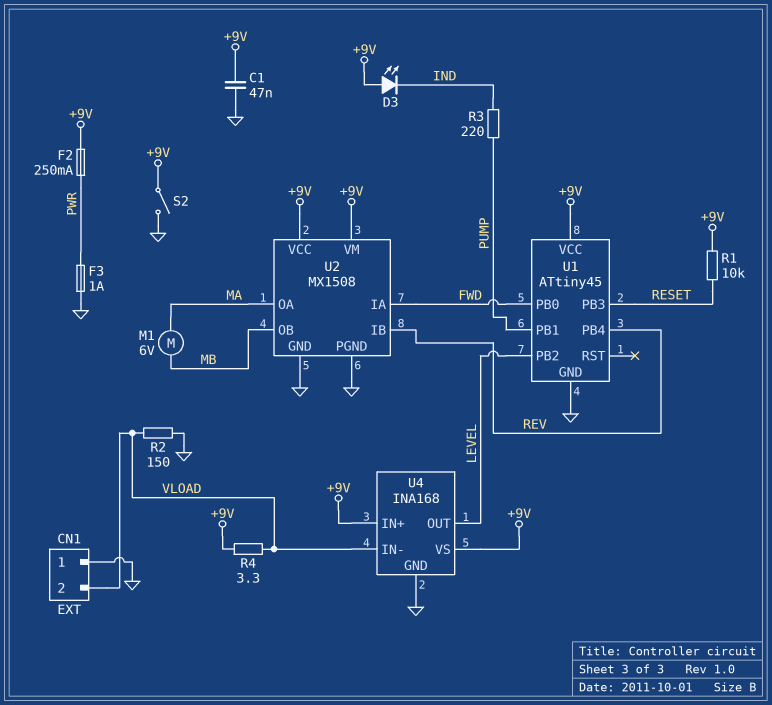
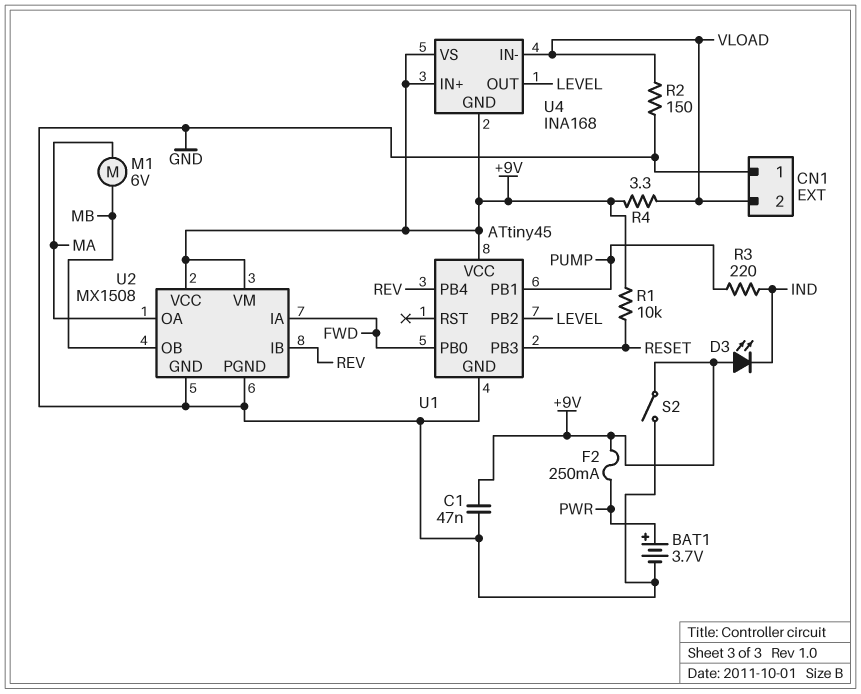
BAT1: none -> 3.7V (plus PWR, minus GND)
F3: 1A (GND, PWR) -> none
U4 pin GND: GND -> +9V

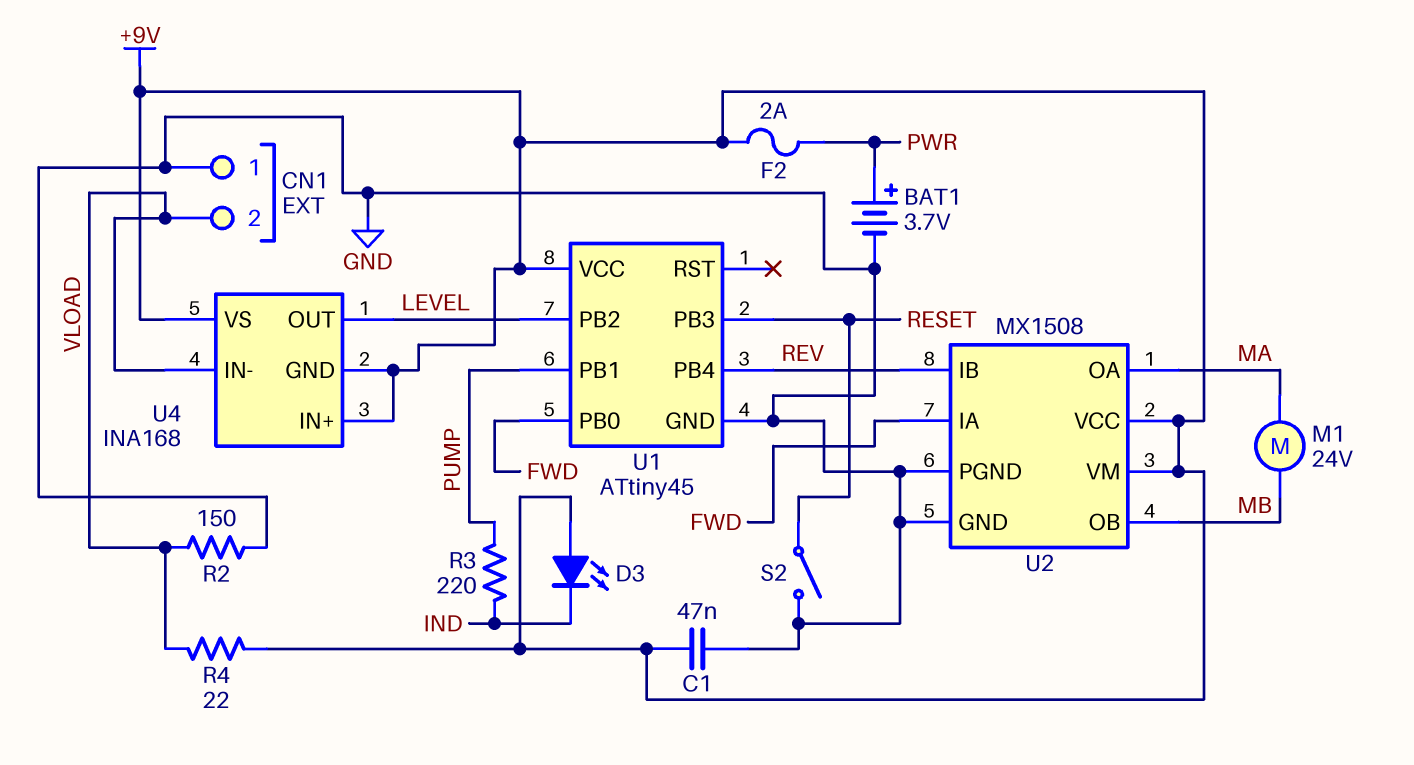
F2: 250mA (+9V, PWR) -> 2A (+9V, PWR)
M1: motor 6V (MA, MB) -> motor 24V (MA, MB)
R1: 10k (+9V, RESET) -> none
R4: 3.3 (+9V, VLOAD) -> 22 (+9V, VLOAD)
S2: switch (+9V, GND) -> switch (GND, RESET)

